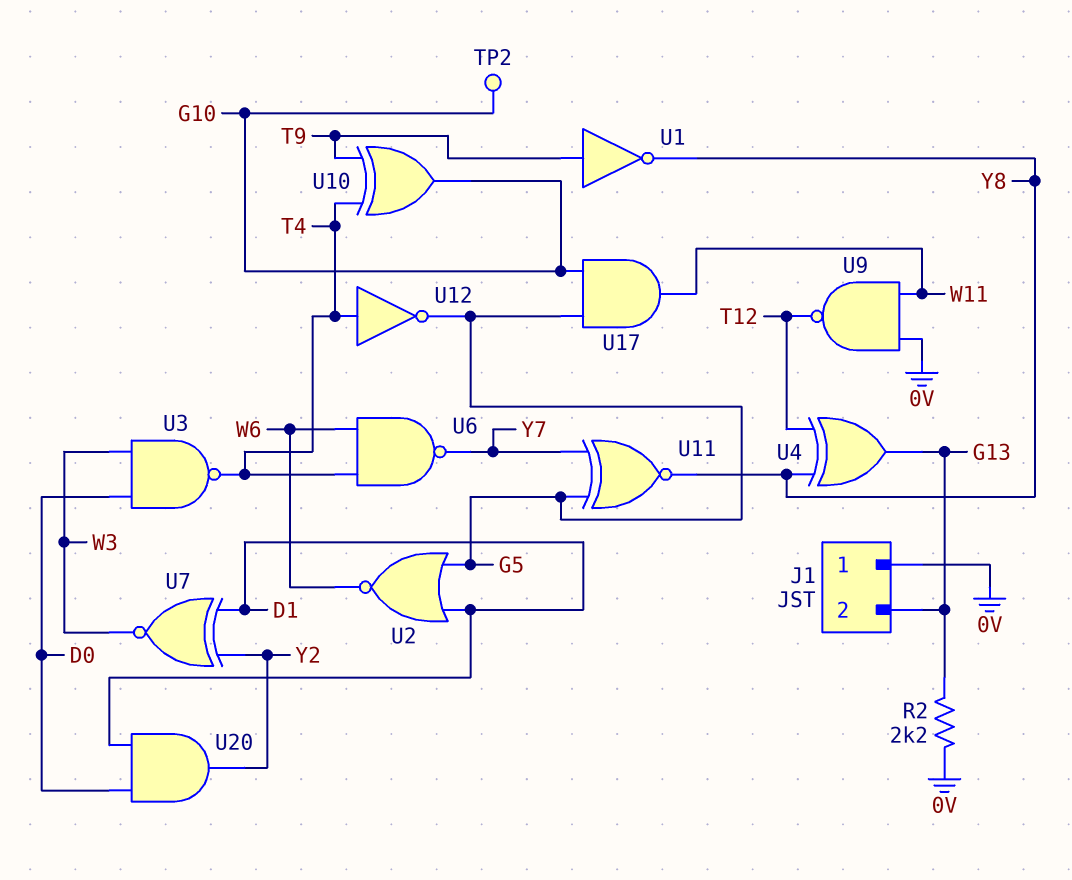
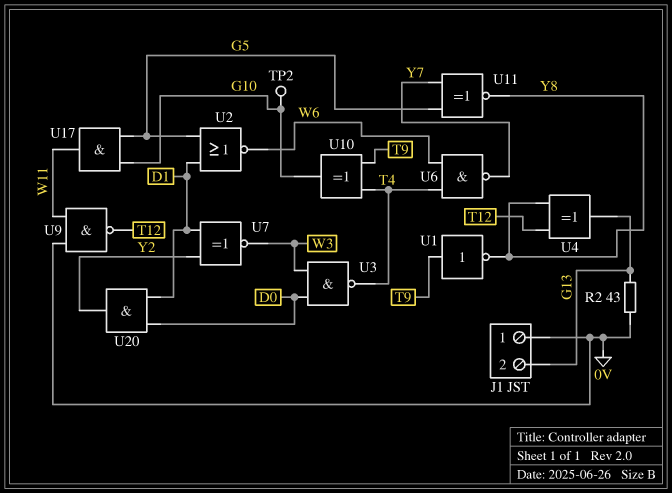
R2: 2.2k (0V, G13) -> 43 (0V, G13)
U12: NOT (in T4, out G5) -> none

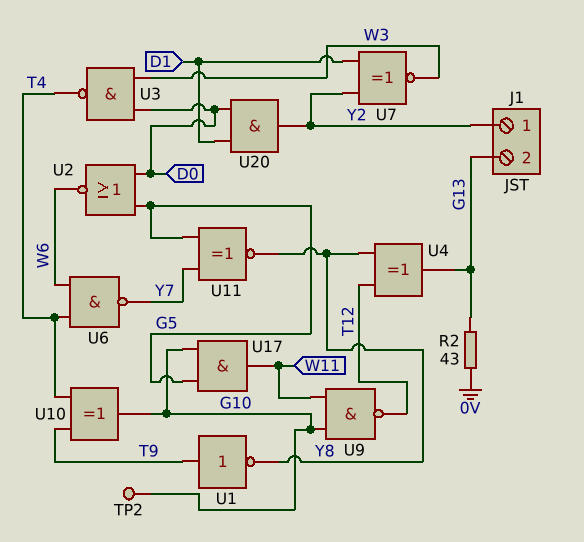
J1 pin 1: 0V -> Y2
U2: NOR (in D1, in G5, out W6) -> NOR (in D0, in G5, out W6)
U9: NAND (in 0V, in W11, out T12) -> NAND (in G10, in W11, out T12)

